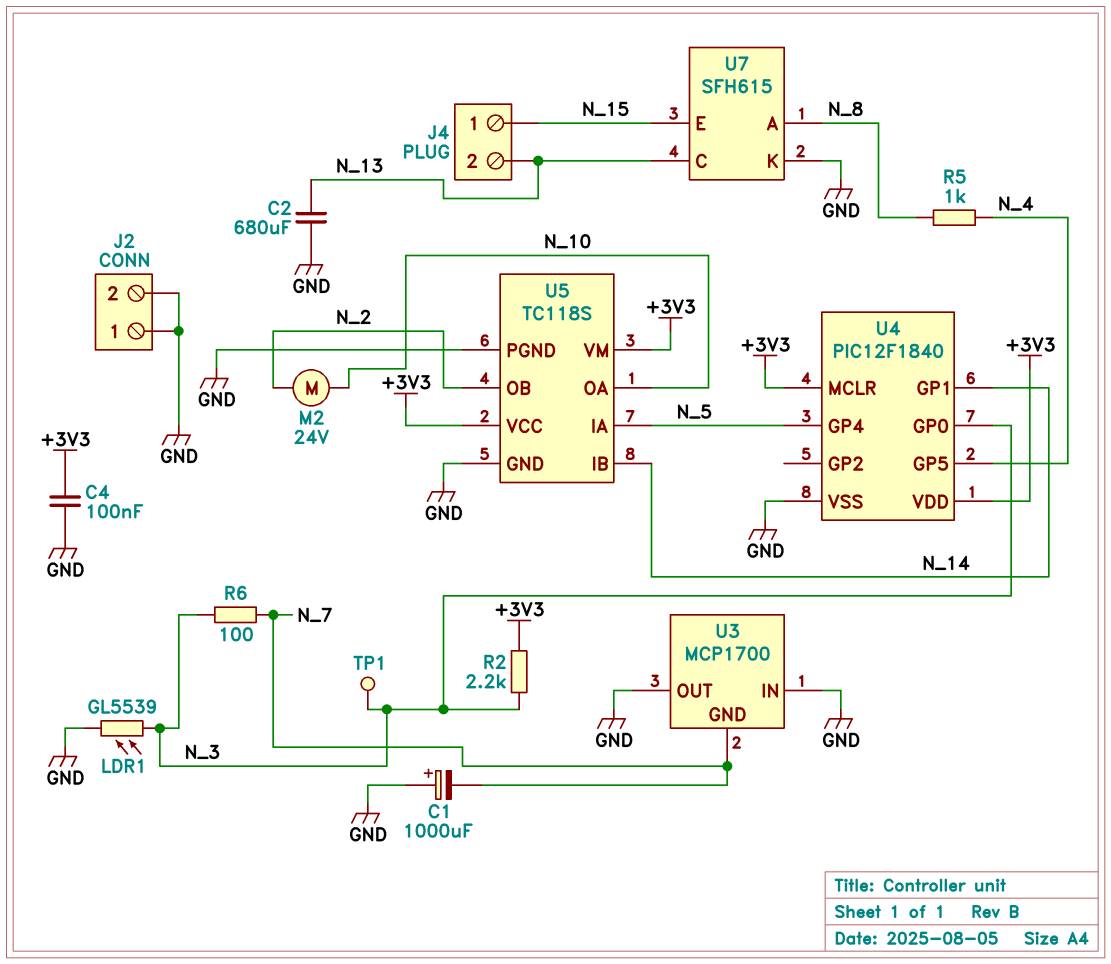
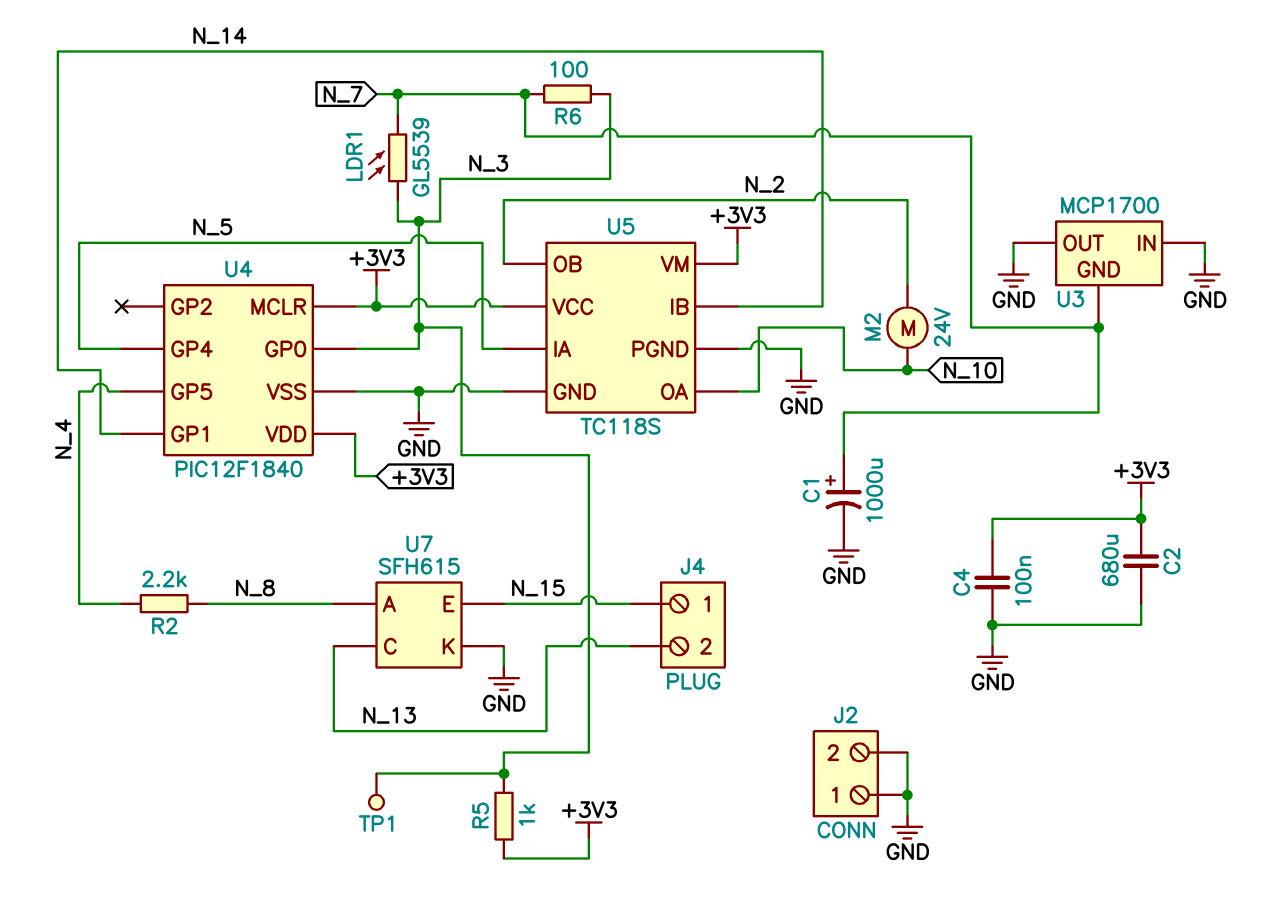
C1: 1000uF (plus GND, minus N_7) -> 1000uF (plus N_7, minus GND)
C2: 680uF (GND, N_13) -> 680uF (+3V3, GND)
LDR1: GL5539 (GND, N_3) -> GL5539 (N_3, N_7)
R2: 2.2k (+3V3, N_3) -> 2.2k (N_4, N_8)
R5: 1k (N_4, N_8) -> 1k (+3V3, N_3)

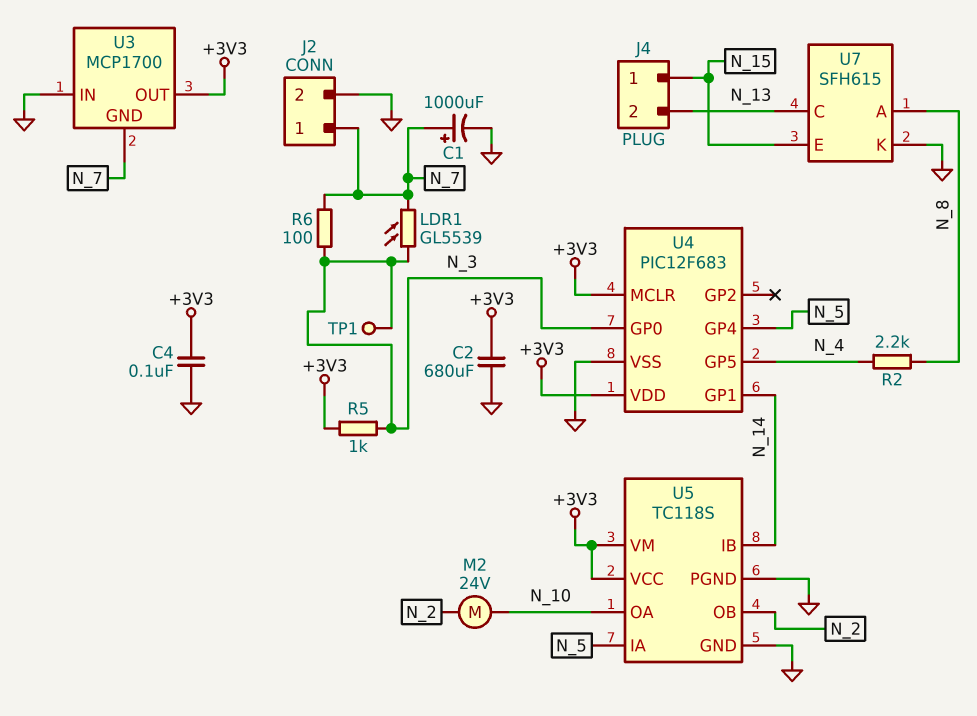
J2 pin 1: GND -> N_7
U3 pin OUT: GND -> +3V3
U4: PIC12F1840 -> PIC12F683

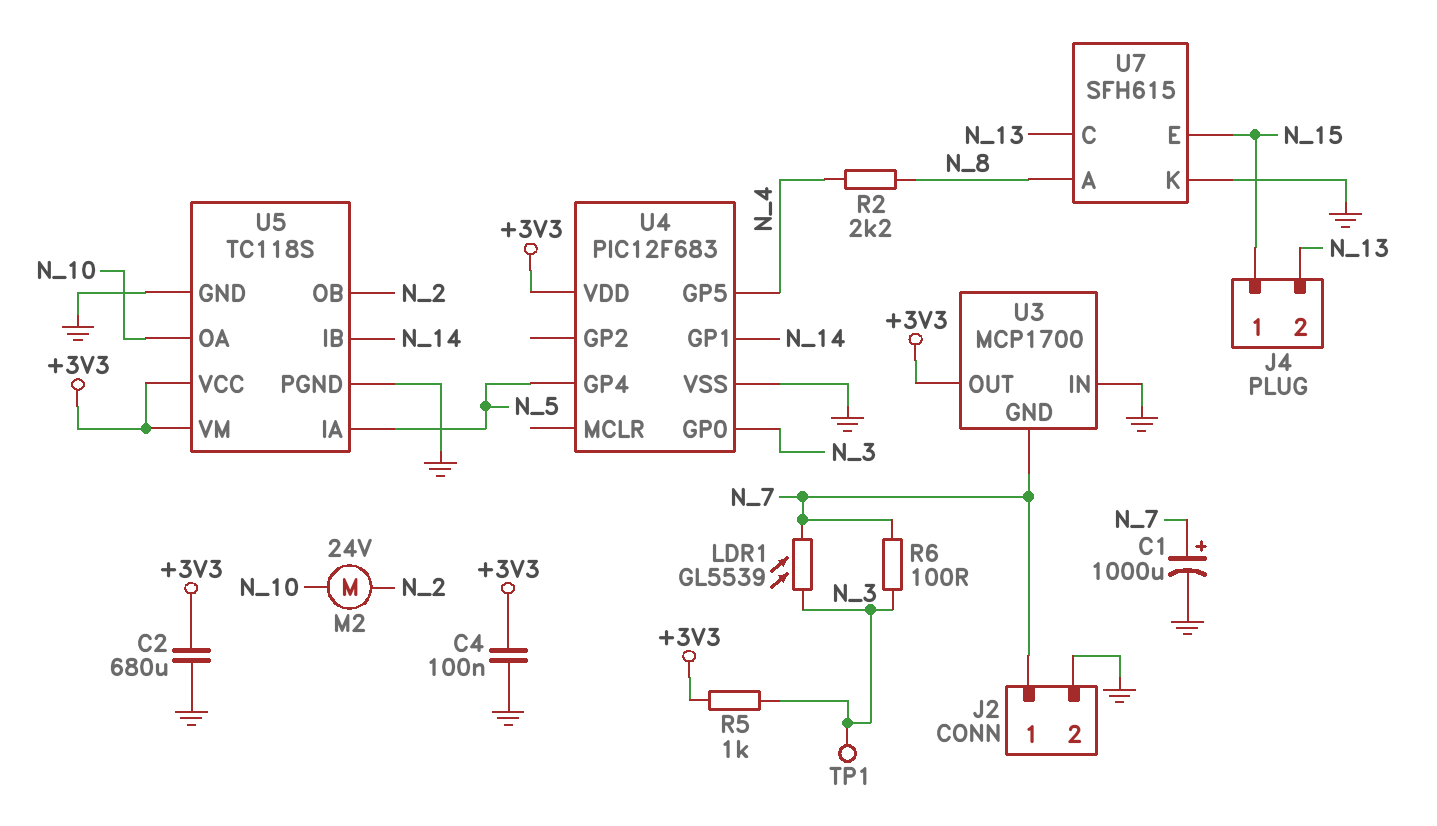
U4 pin MCLR: +3V3 -> none

